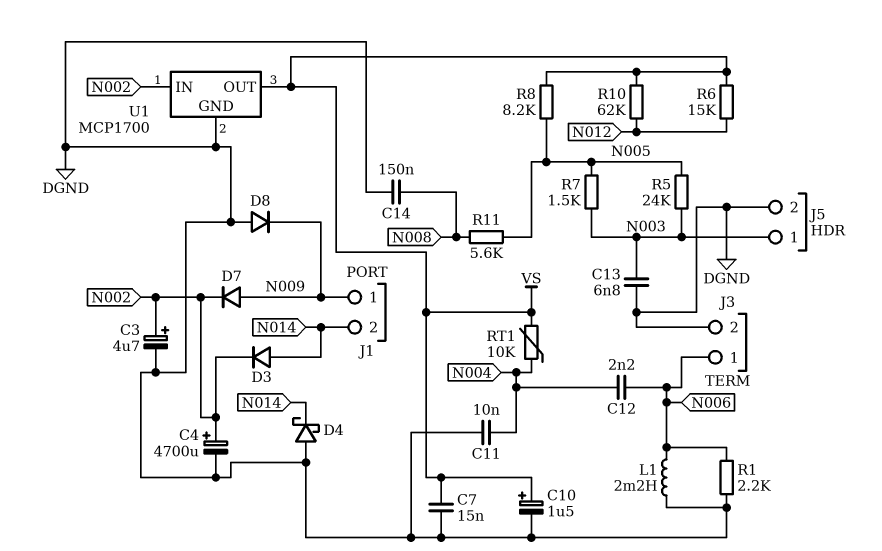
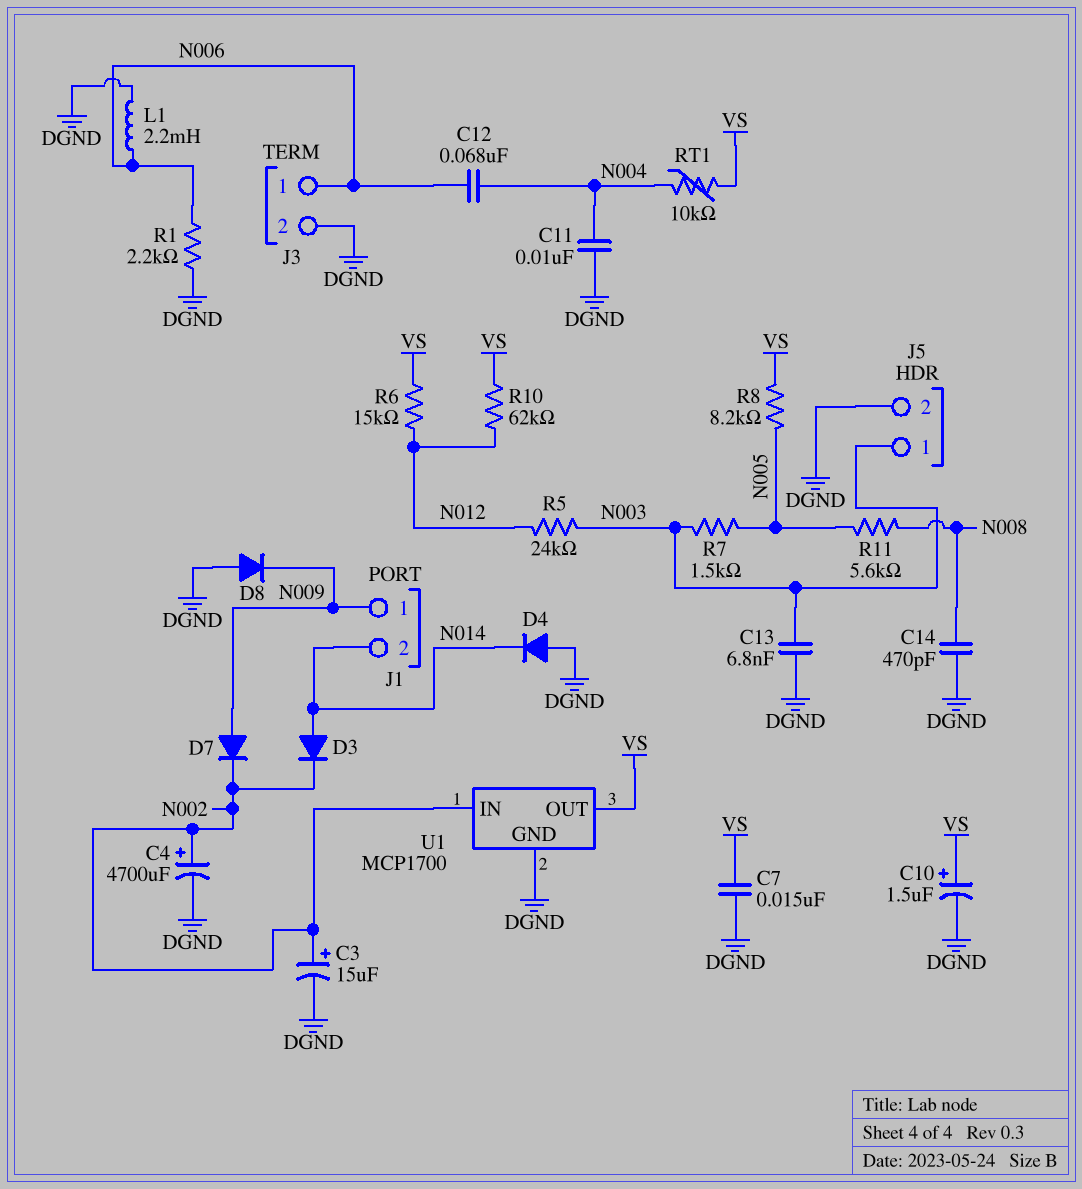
C3: 4.7uF (plus N002, minus DGND) -> 15uF (plus N002, minus DGND)
C12: 2.2nF (N004, N006) -> 68nF (N004, N006)
C14: 150nF (DGND, N008) -> 470pF (DGND, N008)
D4: schottky (A DGND, K N014) -> diode (A DGND, K N014)
R5: 24k (N003, N005) -> 24k (N003, N012)

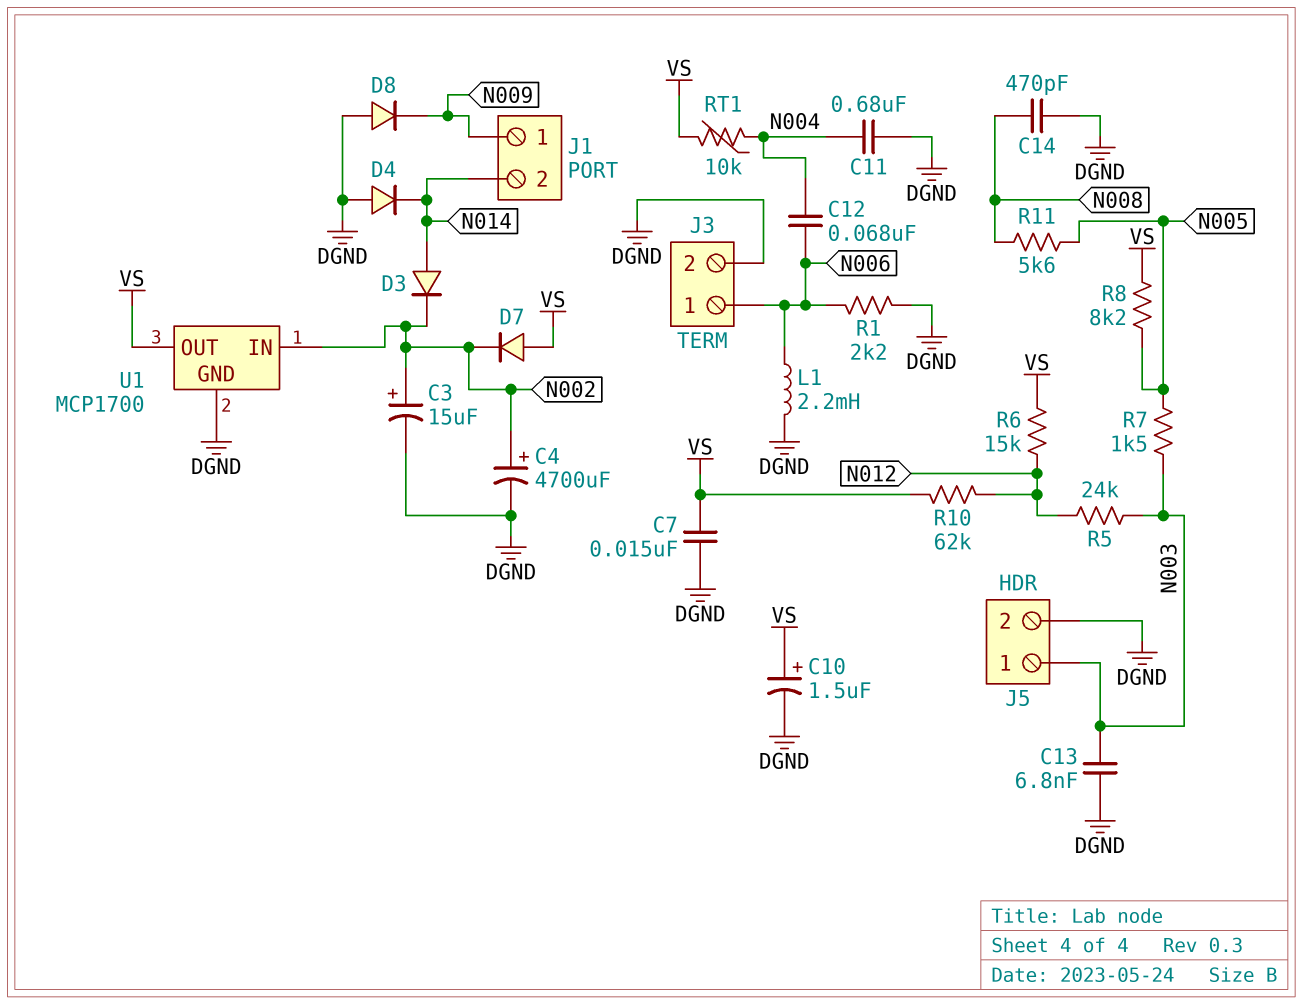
C11: 10nF (DGND, N004) -> 680nF (DGND, N004)
D7: diode (A N009, K N002) -> diode (A VS, K N002)

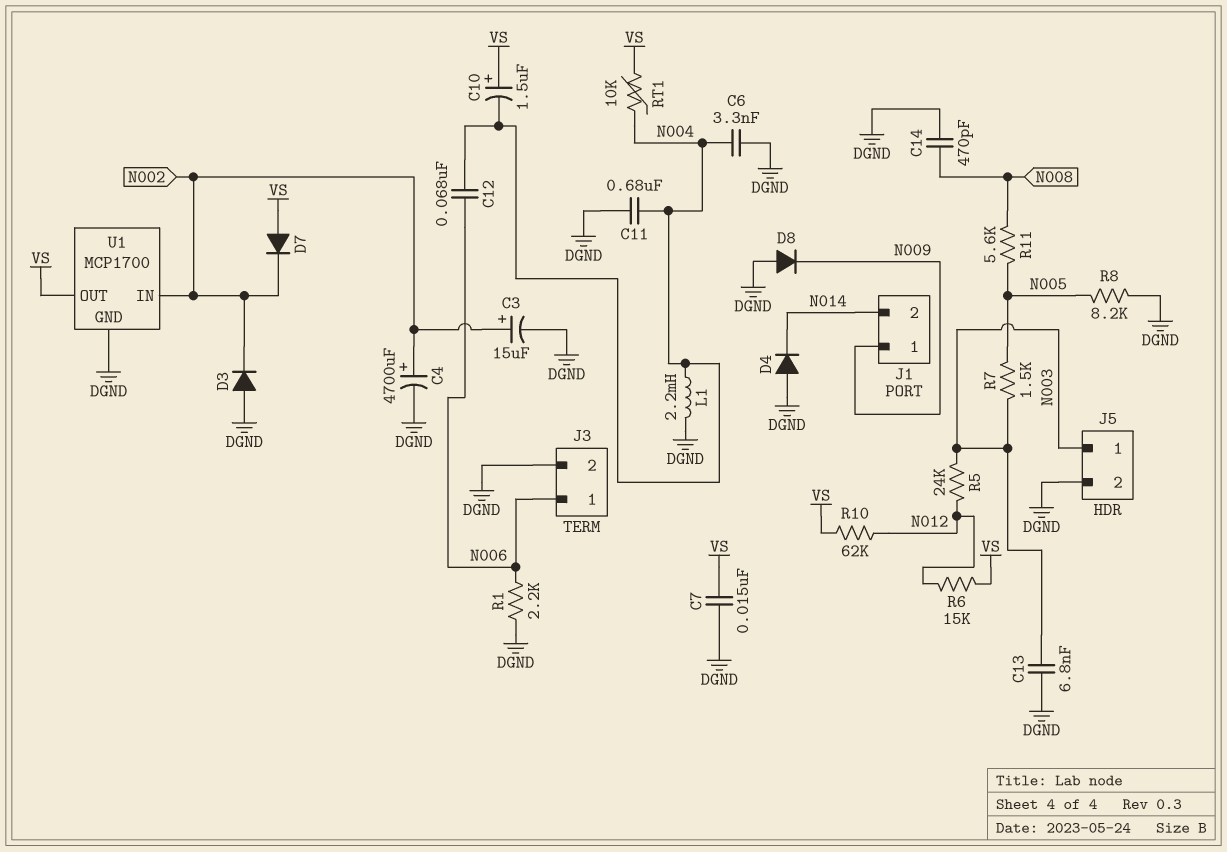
C6: none -> 3.3nF (DGND, N004)
C10: 1.5uF (plus VS, minus DGND) -> 1.5uF (plus VS, minus N004)
D3: diode (A N014, K N002) -> diode (A DGND, K N002)
L1: 2.2mH (DGND, N006) -> 2.2mH (DGND, N004)
R8: 8.2k (N005, VS) -> 8.2k (DGND, N005)

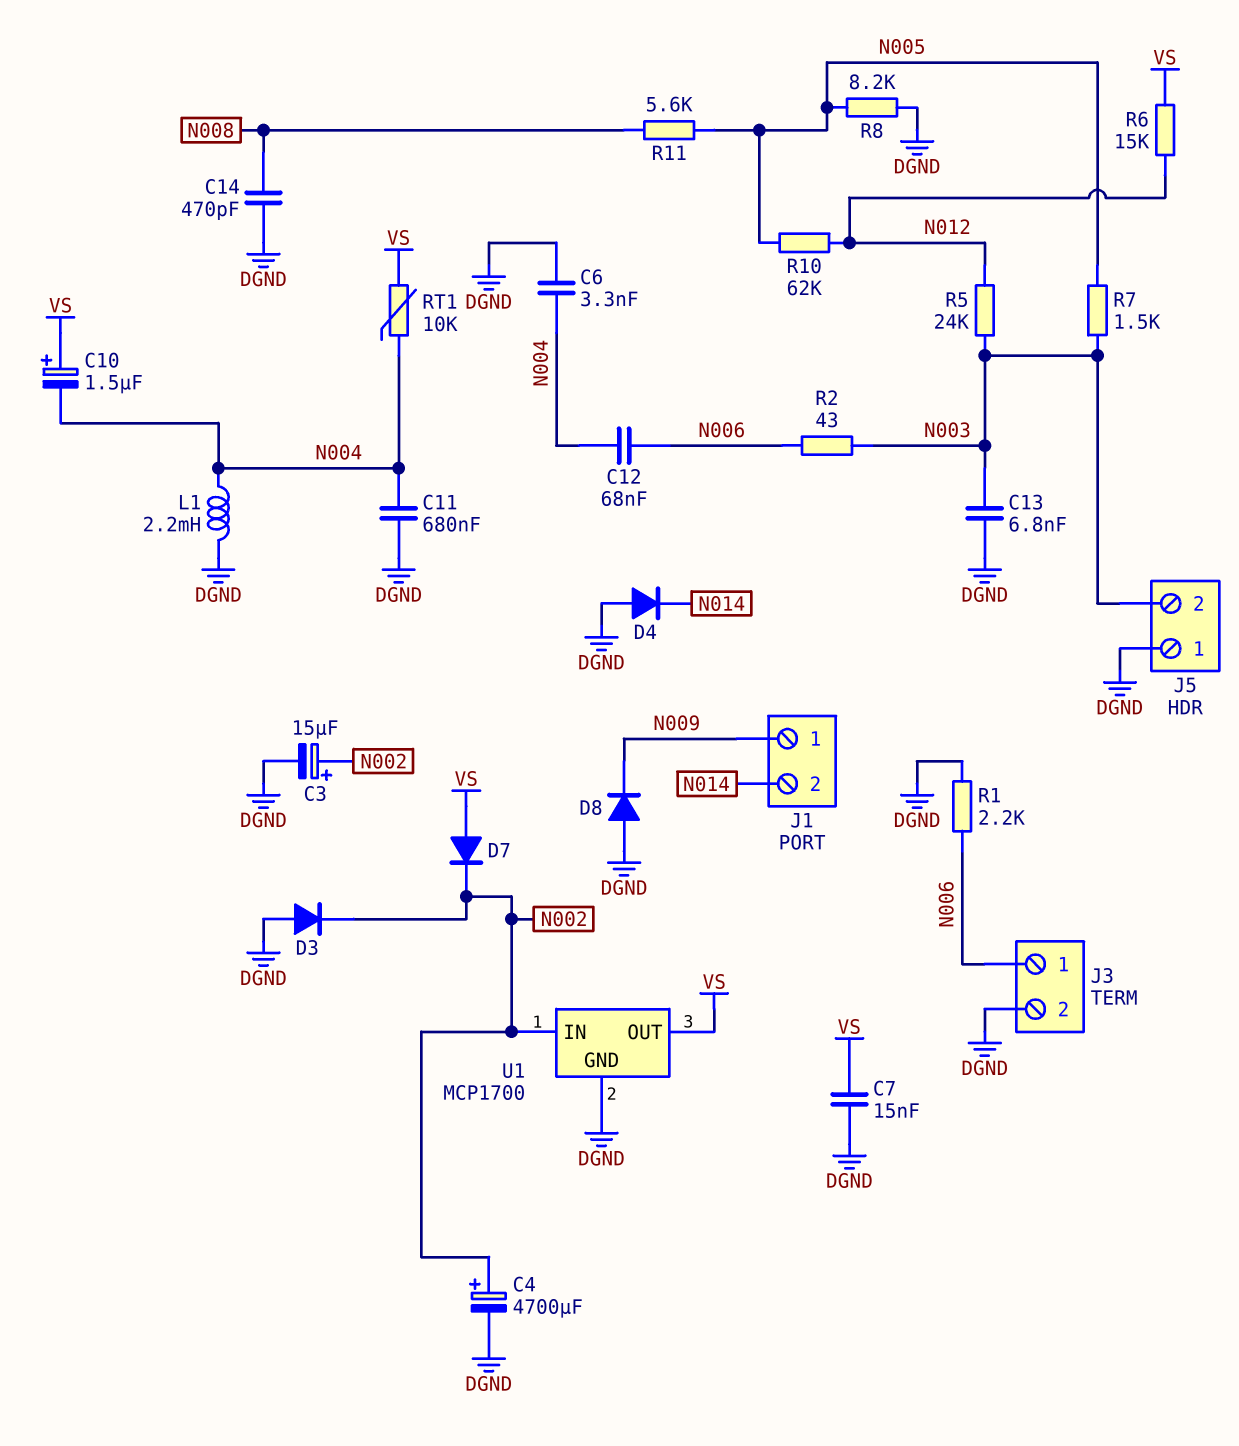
J5 pin 1: N003 -> DGND
J5 pin 2: DGND -> N003
R2: none -> 43 (N003, N006)
R10: 62k (N012, VS) -> 62k (N005, N012)

